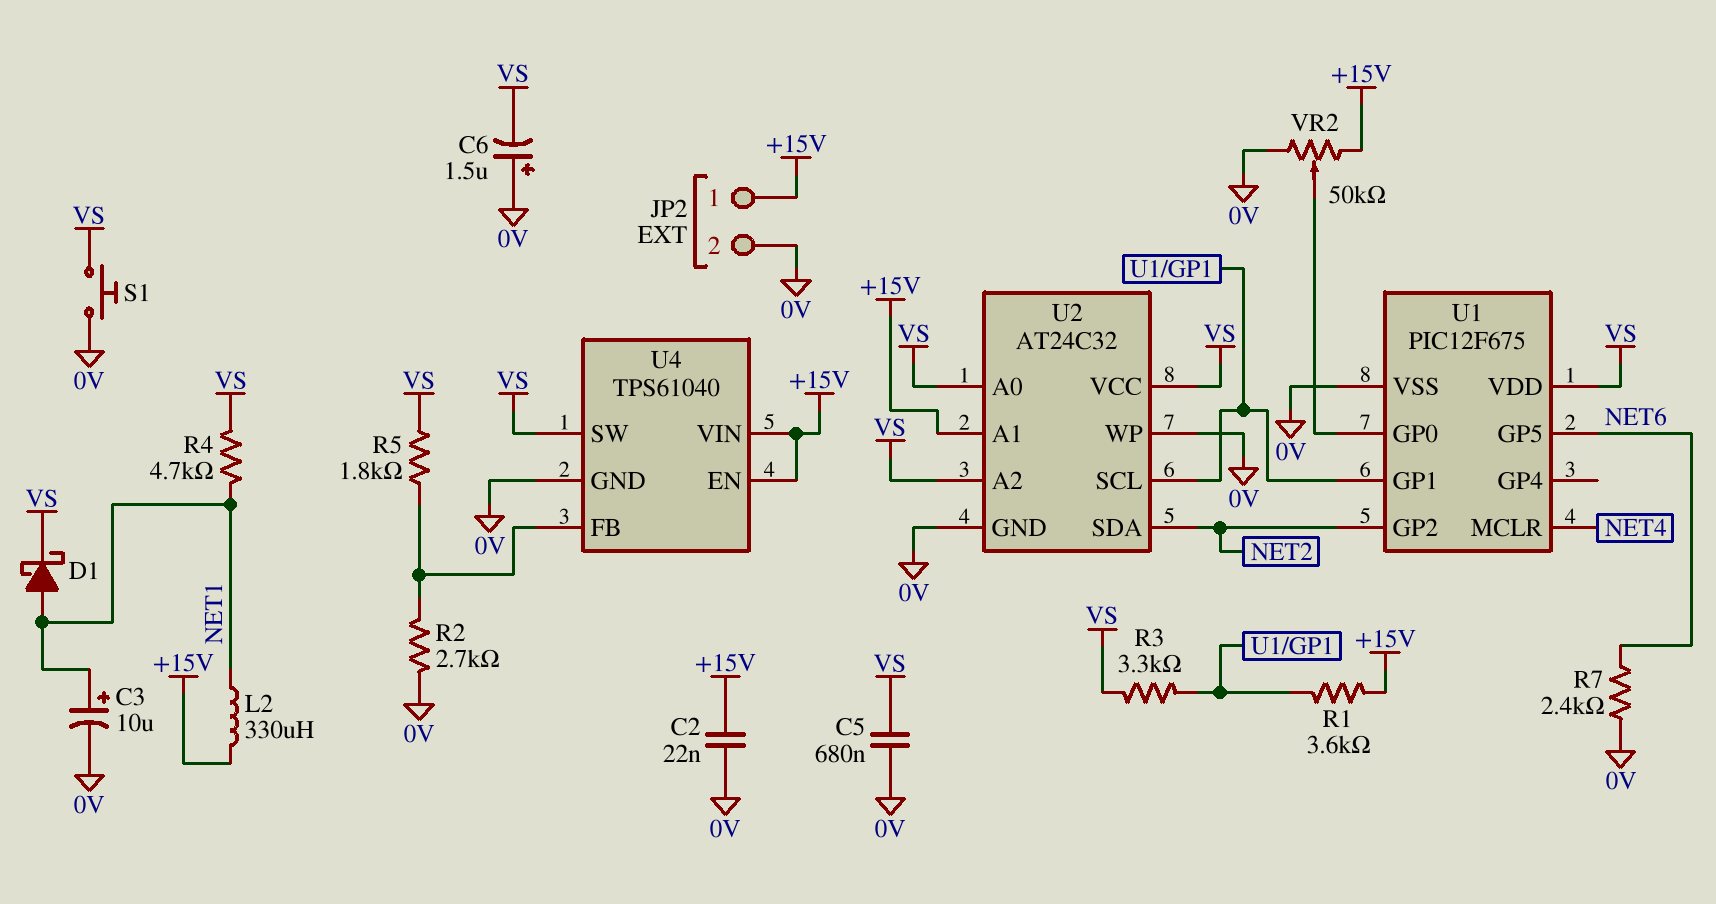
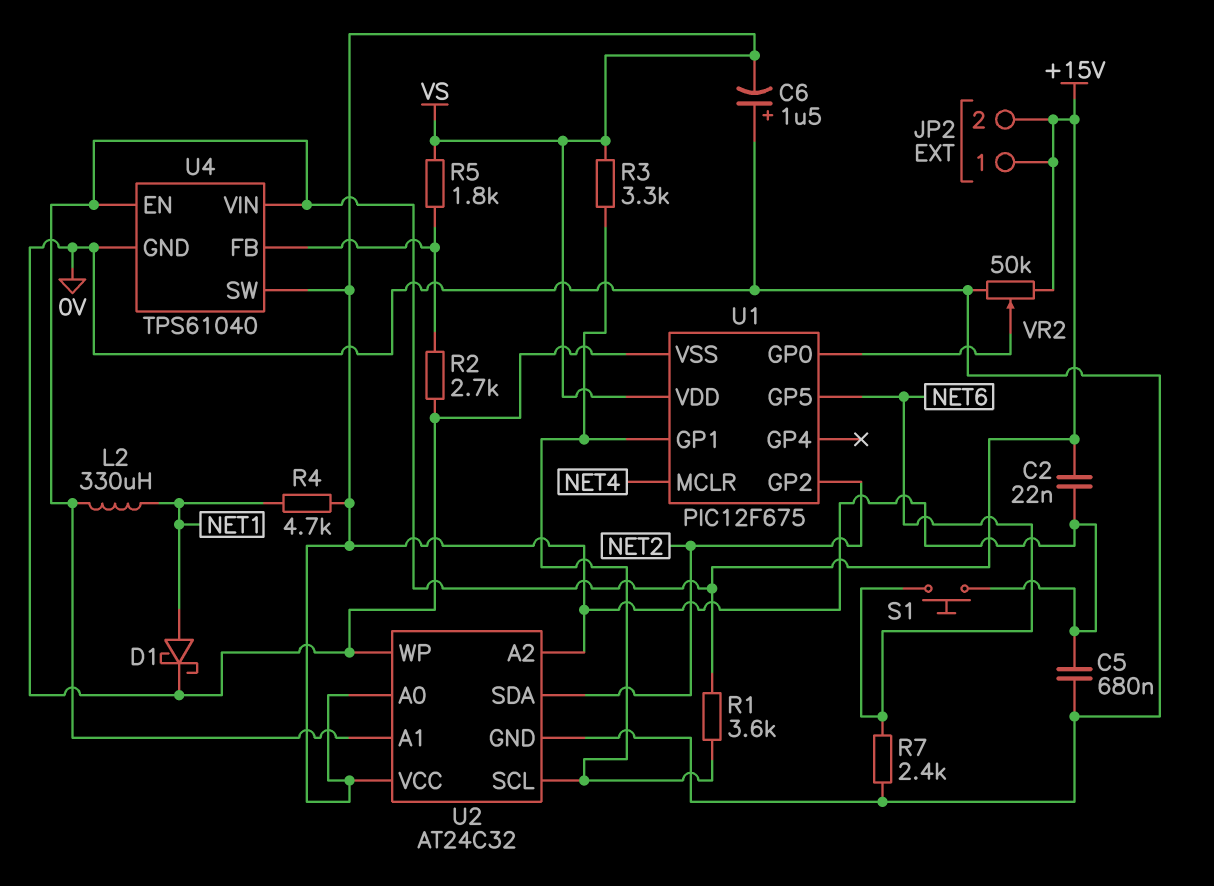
C2: 22nF (+15V, 0V) -> 22nF (+15V, VS)
C3: 10uF (plus NET1, minus 0V) -> none
D1: schottky (A NET1, K VS) -> schottky (A NET1, K 0V)
JP2 pin 2: 0V -> +15V
S1: button (0V, VS) -> button (NET6, VS)

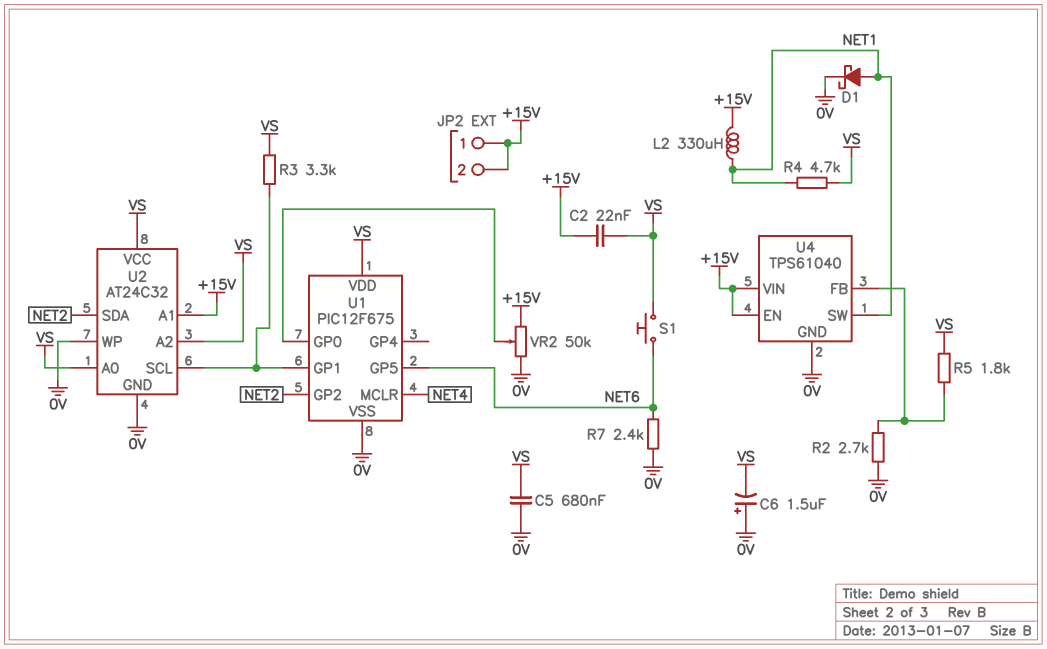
R1: 3.6k (+15V, U1/GP1) -> none
U4 pin SW: VS -> NET1

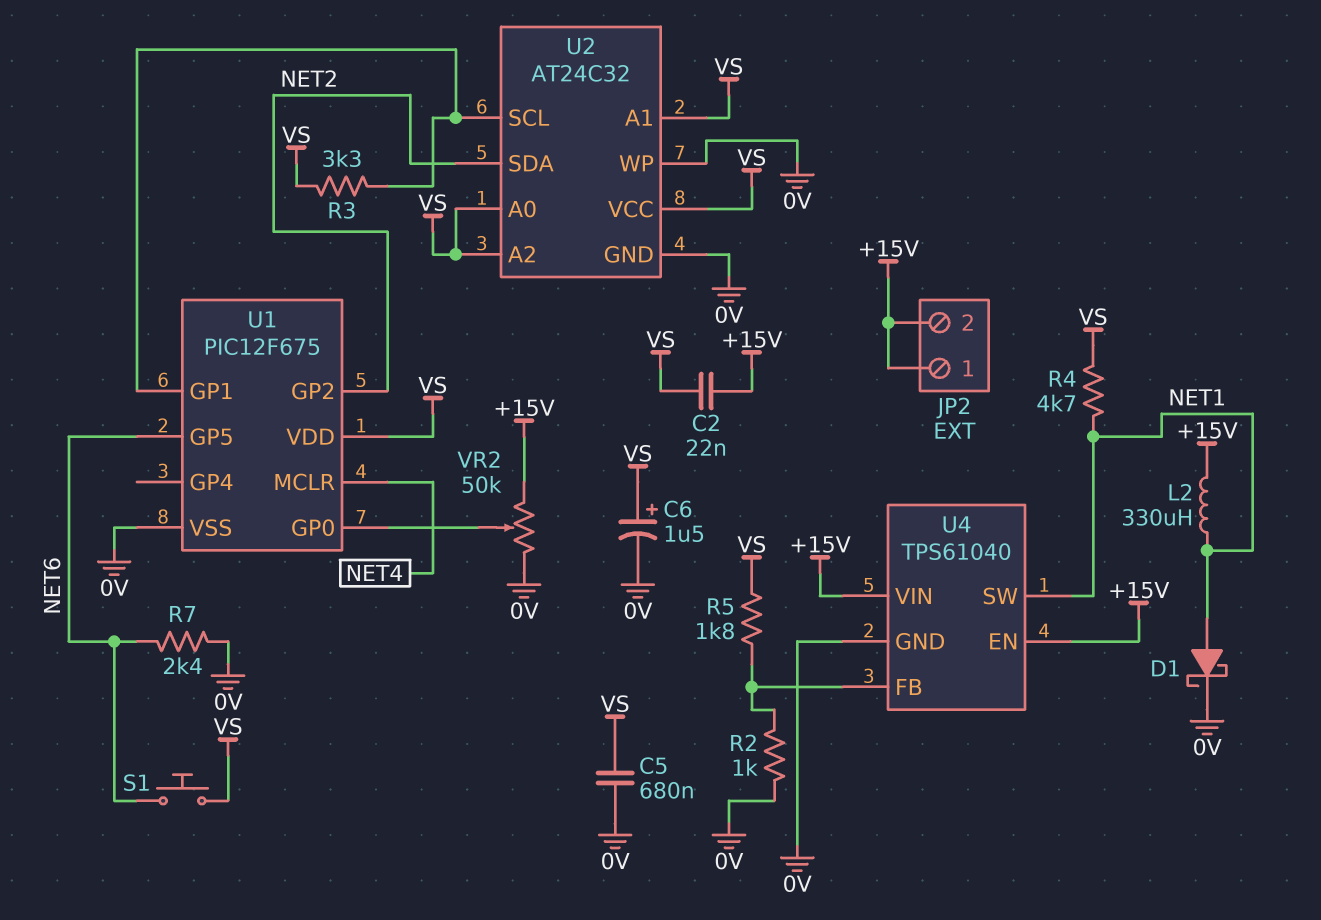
C6: 1.5uF (plus 0V, minus VS) -> 1.5uF (plus VS, minus 0V)
R2: 2.7k (0V, U4/FB) -> 1k (0V, U4/FB)
U2 pin A1: +15V -> VS

